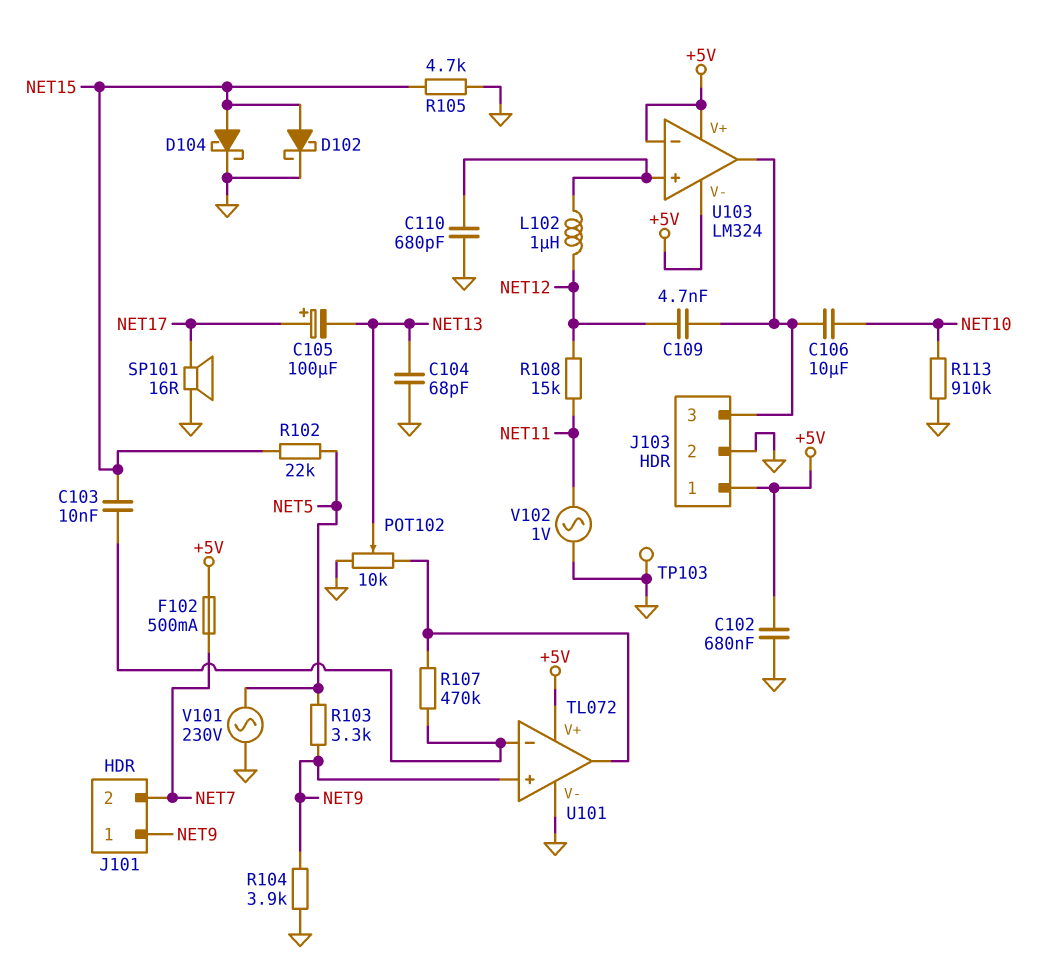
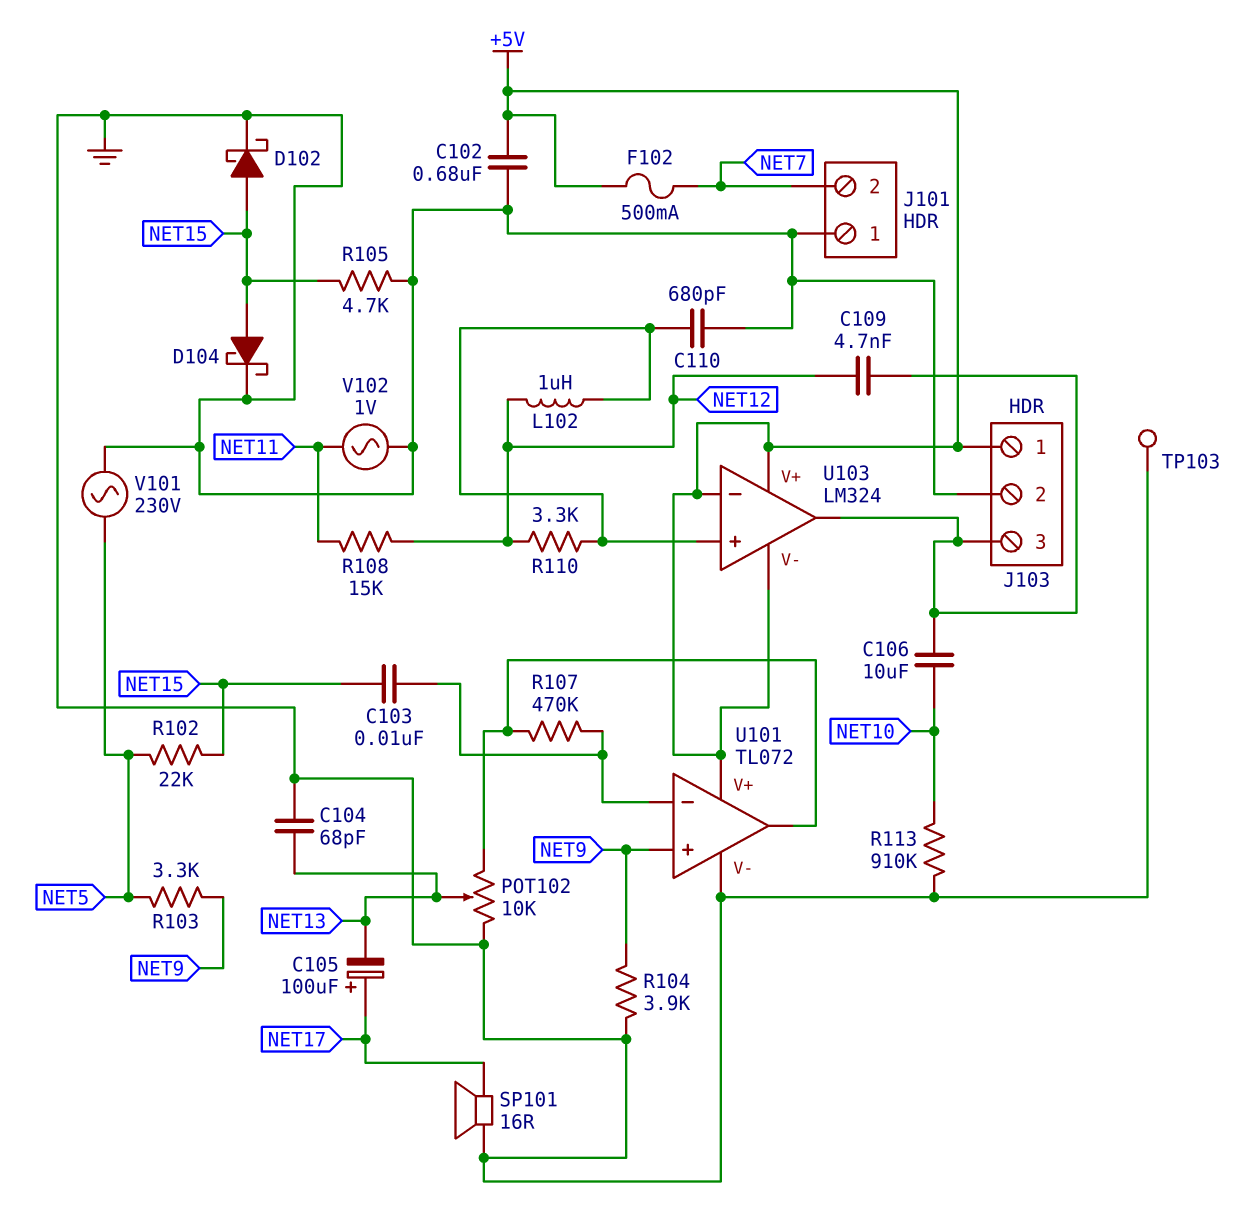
J101 pin 1: NET9 -> GND
R110: none -> 3.3k (NET12, U103/in+)

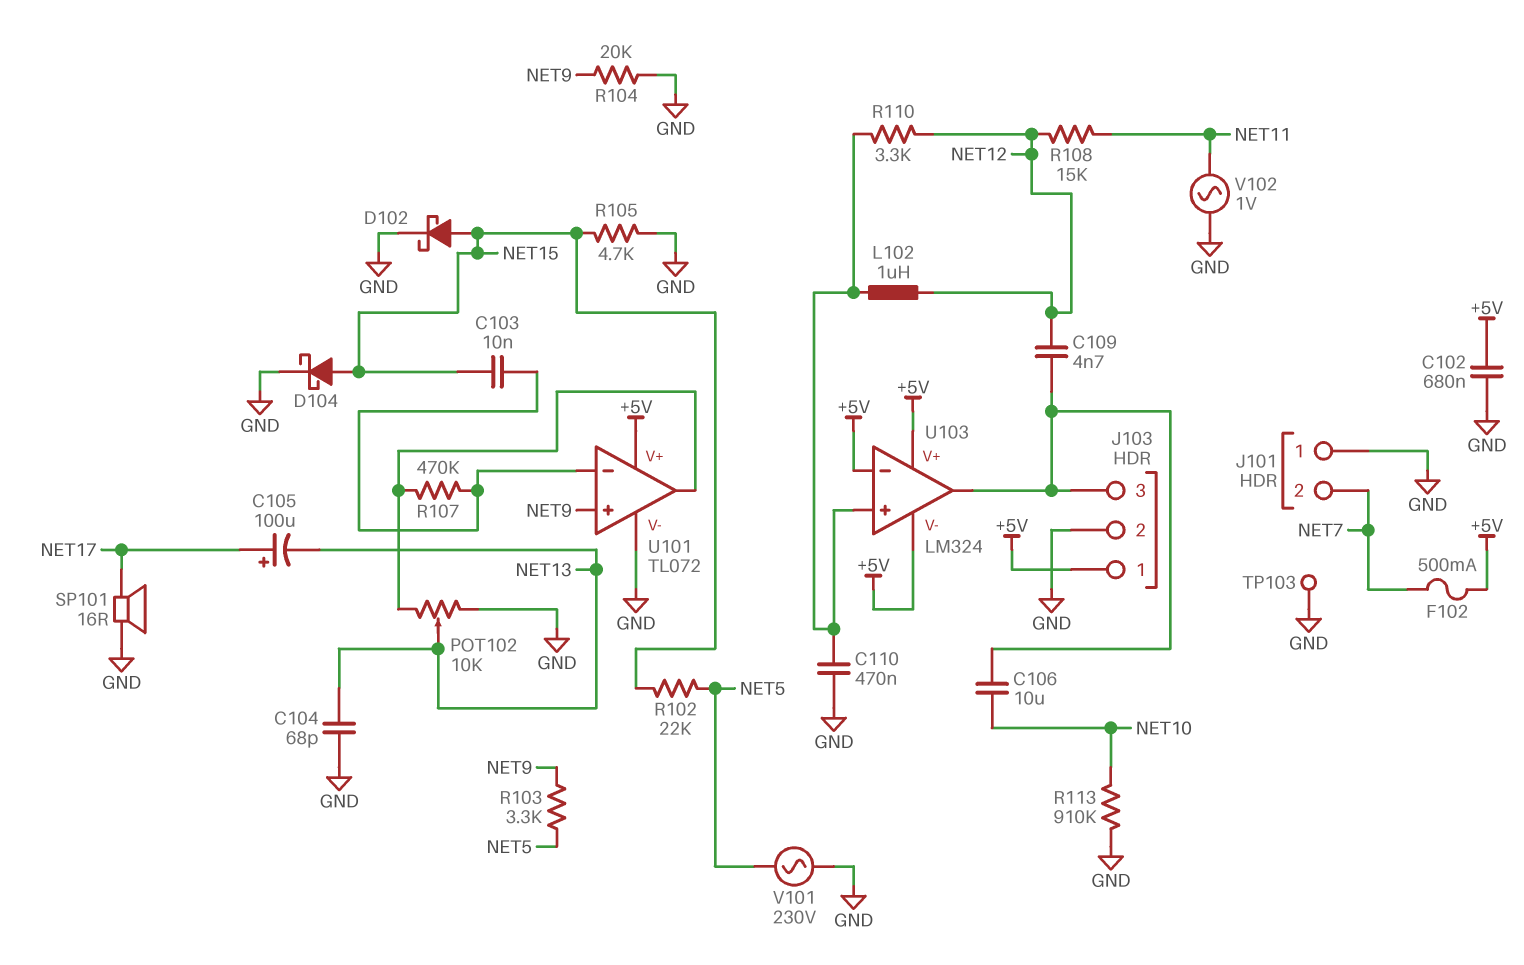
C110: 680pF (GND, U103/in+) -> 470nF (GND, U103/in+)
R104: 3.9k (GND, NET9) -> 20k (GND, NET9)

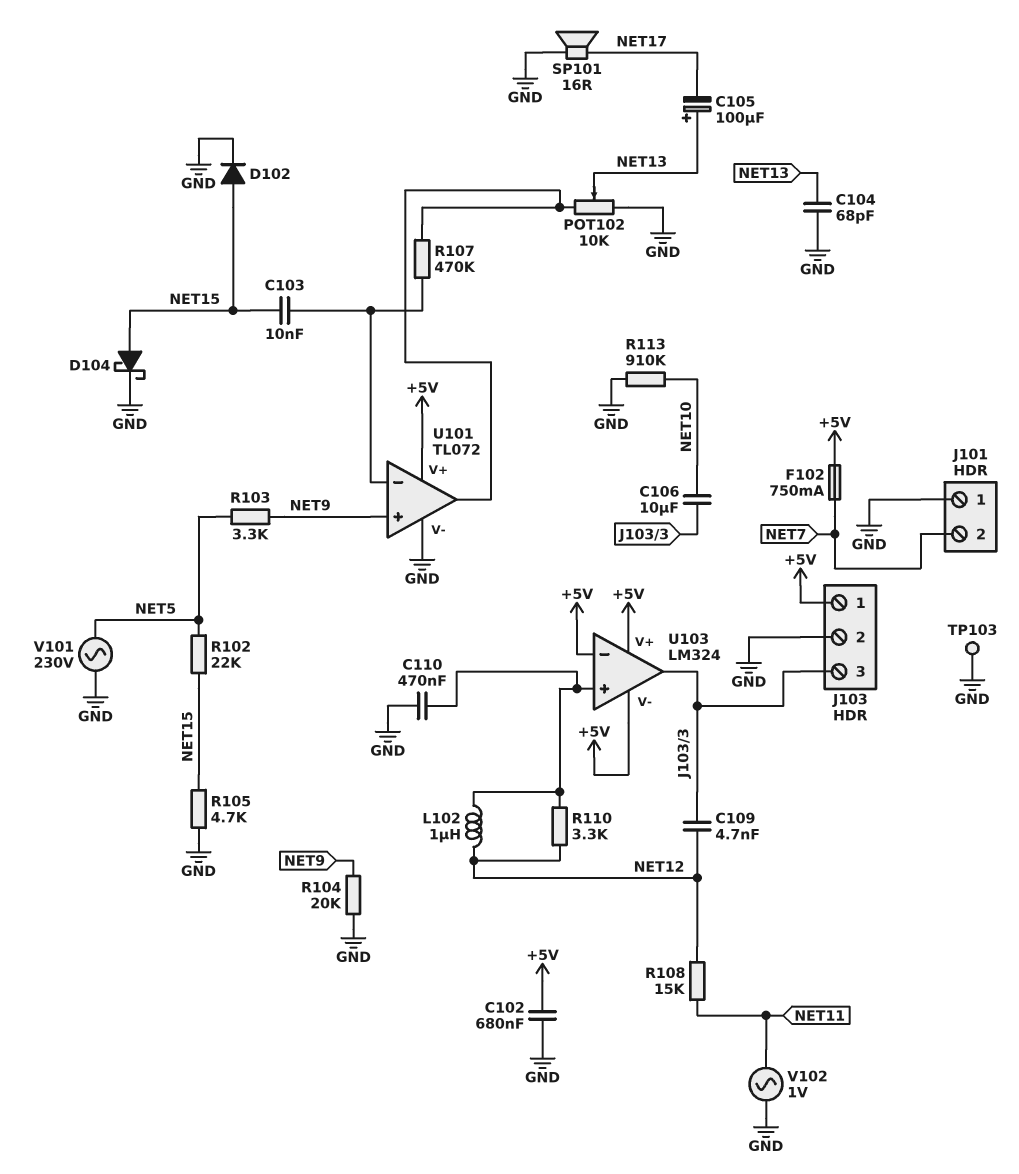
C105: 100uF (plus NET17, minus NET13) -> 100uF (plus NET13, minus NET17)
D102: schottky (A NET15, K GND) -> diode (A NET15, K GND)
F102: 500mA (+5V, NET7) -> 750mA (+5V, NET7)

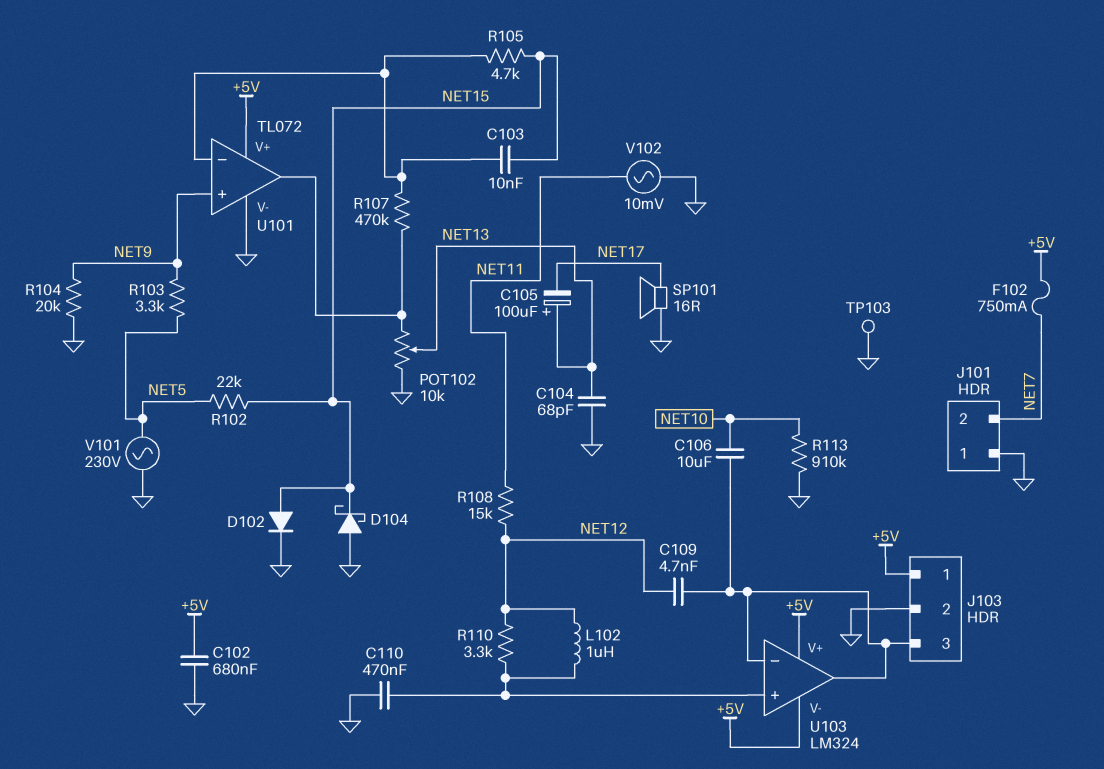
D104: schottky (A NET15, K GND) -> schottky (A GND, K NET15)
R105: 4.7k (GND, NET15) -> 4.7k (NET15, U101/in-)
U103 pin in-: +5V -> J103/3
V102: AC 1V (GND, NET11) -> AC 10mV (GND, NET11)

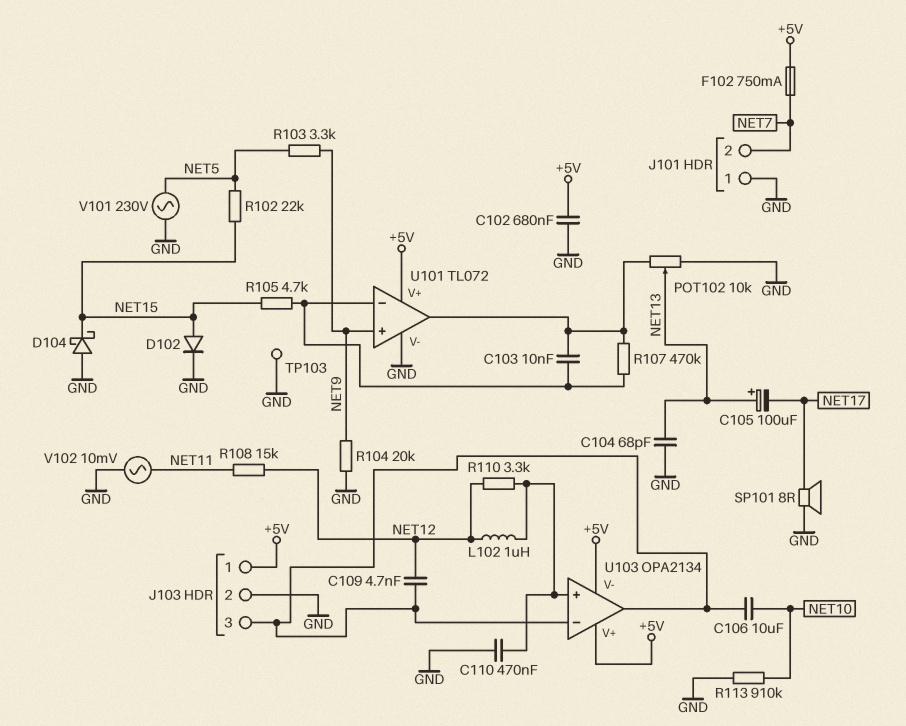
C103: 10nF (NET15, U101/in-) -> 10nF (U101/in-, U101/out)
SP101: speaker 16R (GND, NET17) -> speaker 8R (GND, NET17)
U103: LM324 -> OPA2134

